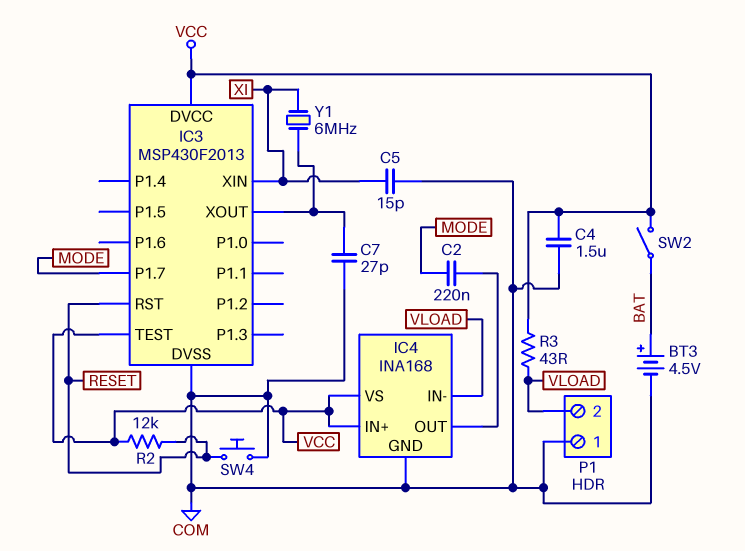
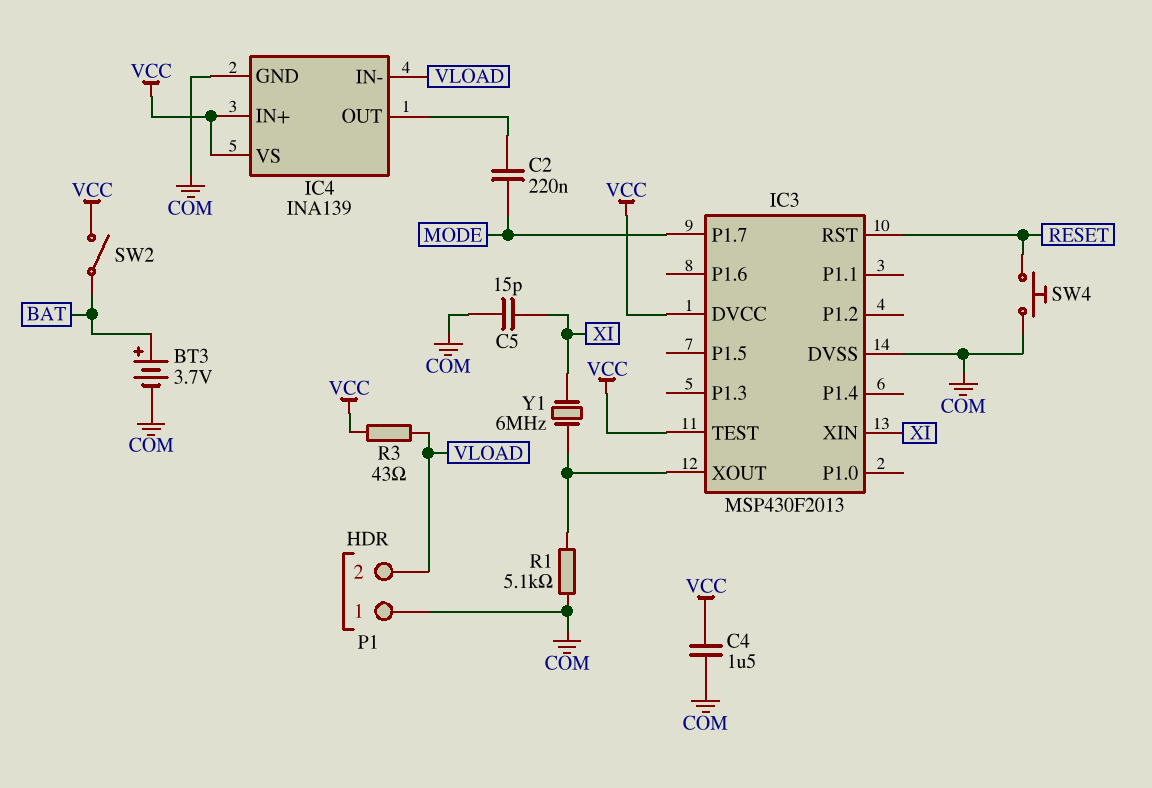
BT3: 4.5V (plus BAT, minus COM) -> 3.7V (plus BAT, minus COM)
C7: 27pF (COM, IC3/XOUT) -> none
IC4: INA168 -> INA139
R1: none -> 5.1k (COM, IC3/XOUT)
R2: 12k (RESET, VCC) -> none

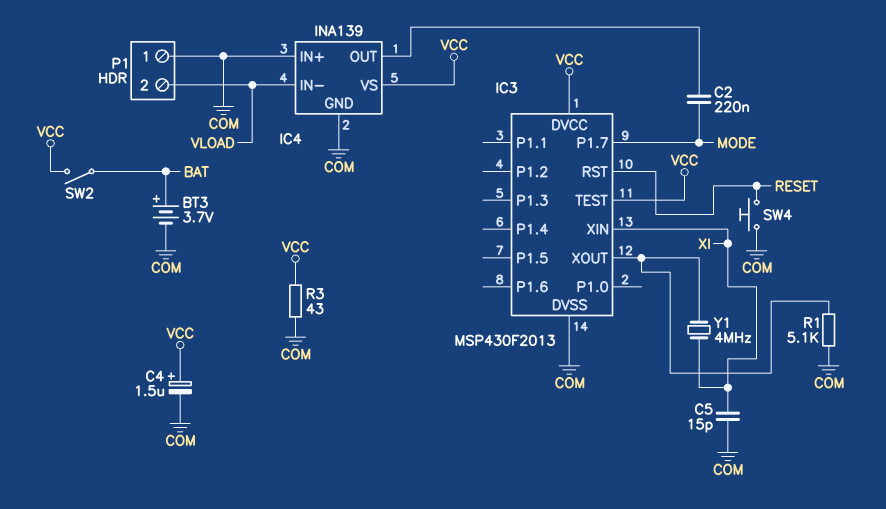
C4: 1.5uF (COM, VCC) -> 1.5uF (plus VCC, minus COM)
IC4 pin IN+: VCC -> COM
R3: 43 (VCC, VLOAD) -> 43 (COM, VCC)
Y1: 6MHz (IC3/XOUT, XI) -> 4MHz (IC3/XOUT, XI)

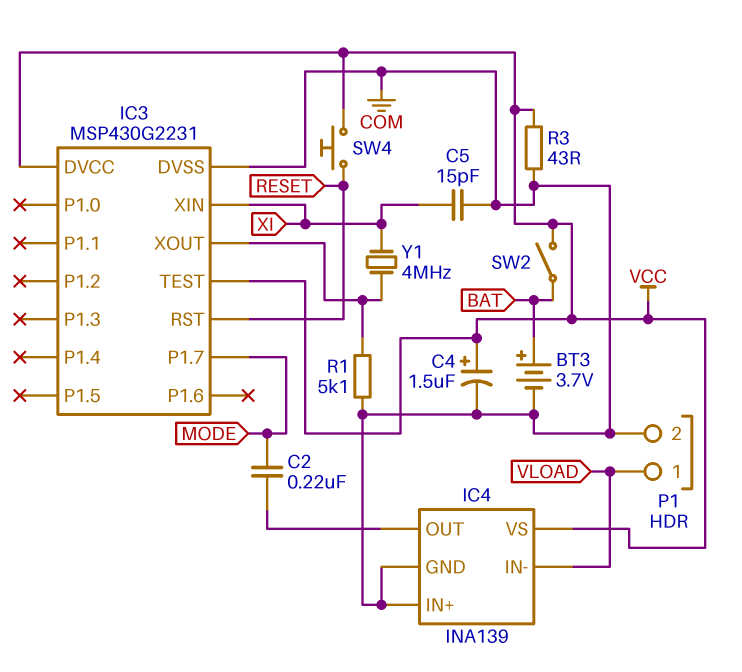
IC3: MSP430F2013 -> MSP430G2231
P1 pin 1: COM -> VLOAD
P1 pin 2: VLOAD -> COM
SW4: button (COM, RESET) -> button (RESET, VCC)

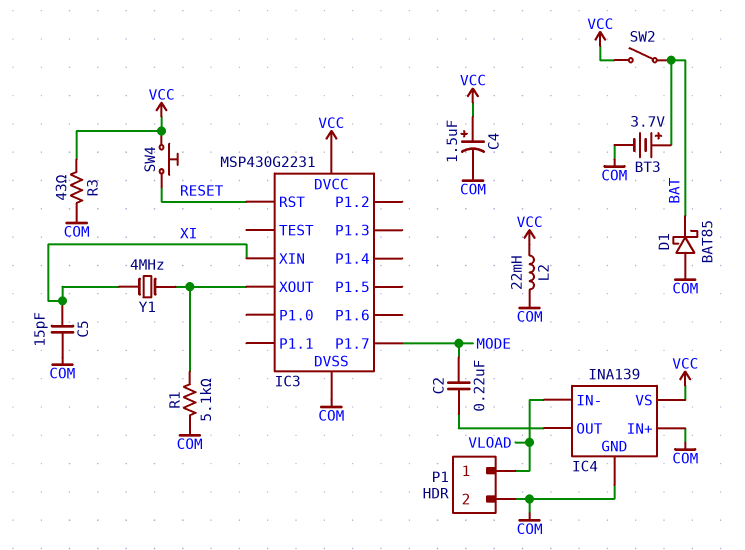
D1: none -> schottky BAT85 (A COM, K BAT)
IC3 pin TEST: VCC -> none
L2: none -> 22mH (COM, VCC)

